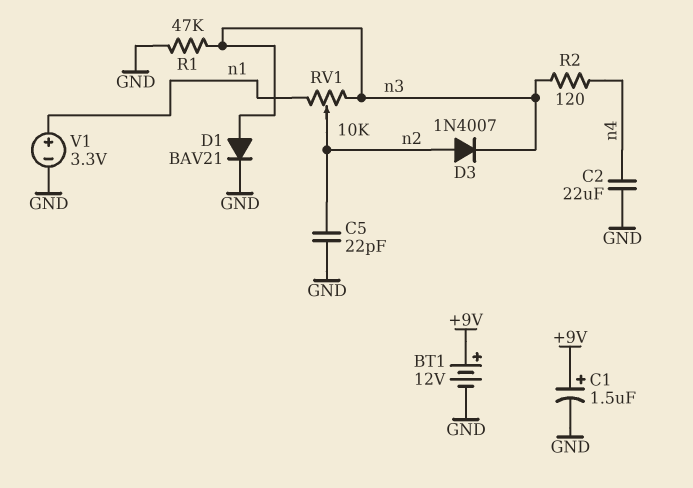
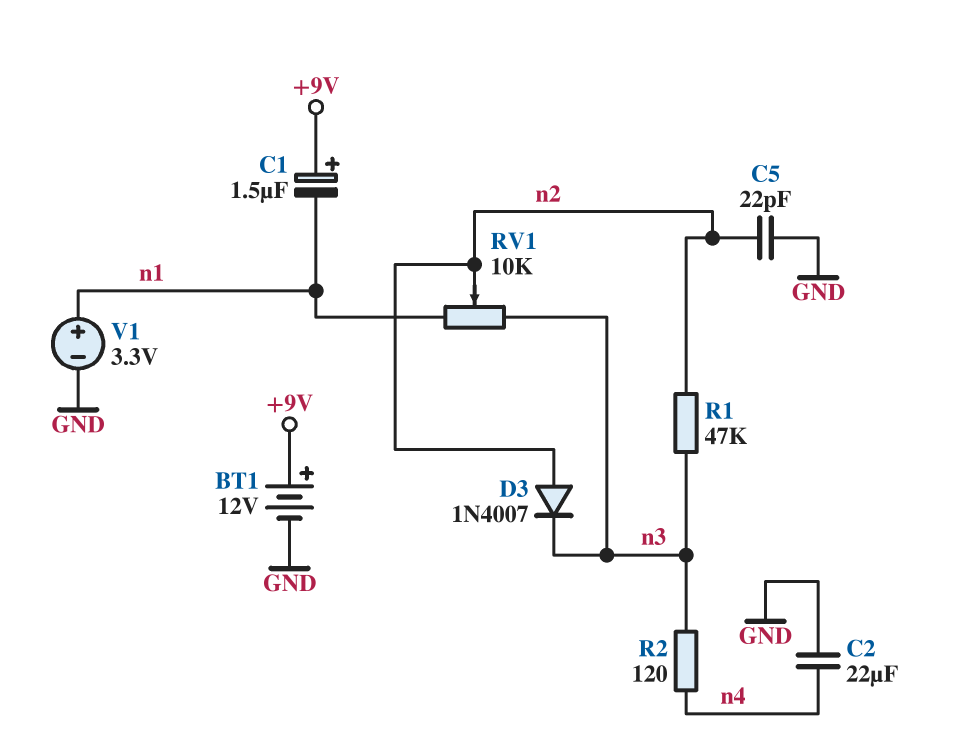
C1: 1.5uF (plus +9V, minus GND) -> 1.5uF (plus +9V, minus n1)
D1: diode BAV21 (A n3, K GND) -> none
R1: 47k (GND, n3) -> 47k (n2, n3)

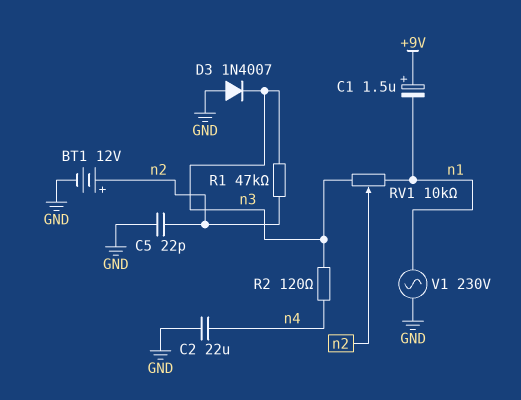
BT1: 12V (plus +9V, minus GND) -> 12V (plus n2, minus GND)
D3: diode 1N4007 (A n2, K n3) -> diode 1N4007 (A GND, K n3)
V1: 3.3V (plus n1, minus GND) -> AC 230V (GND, n1)

